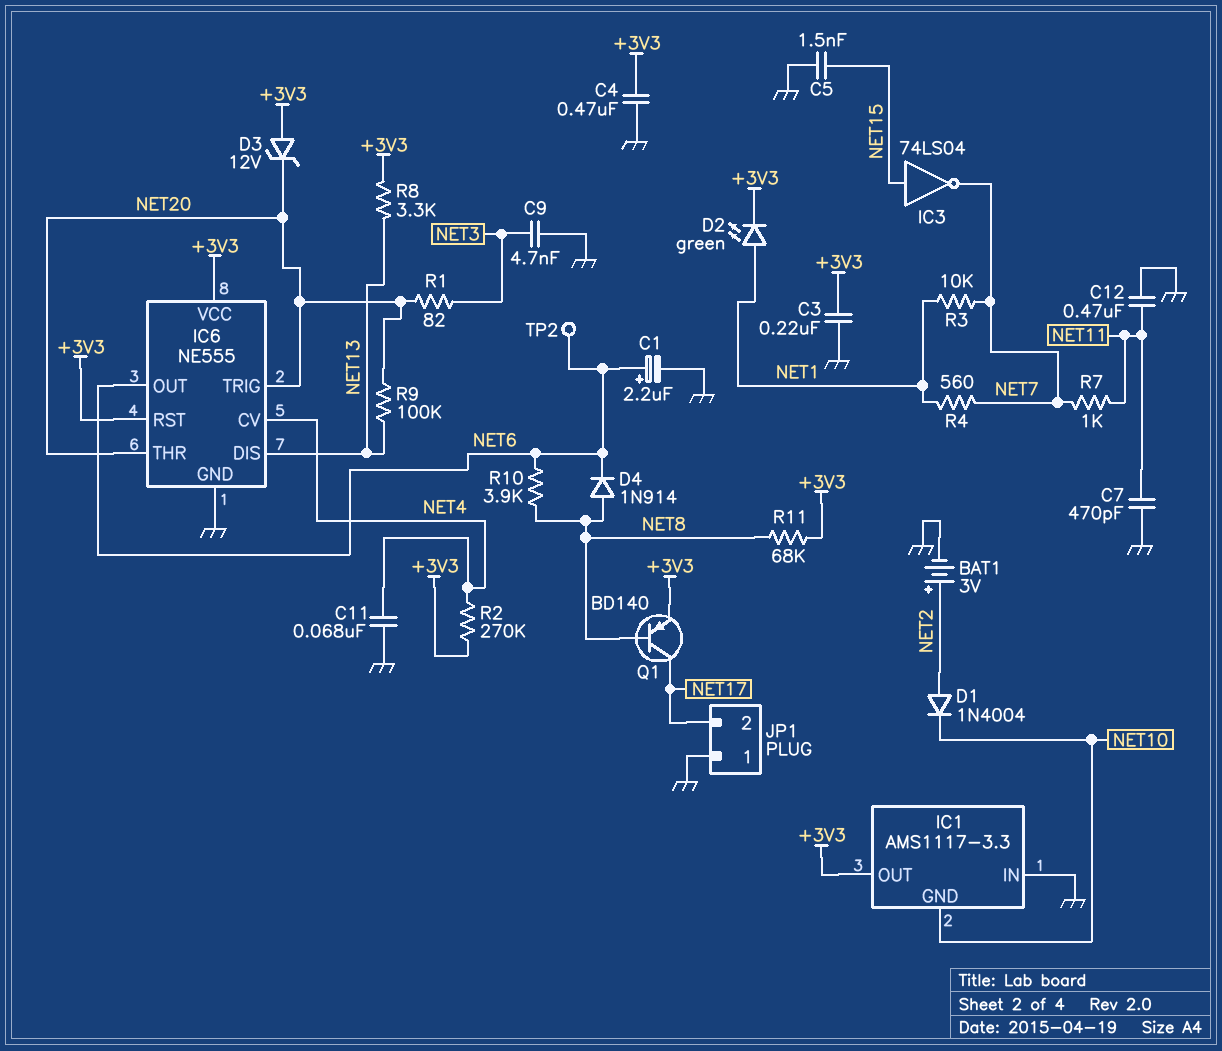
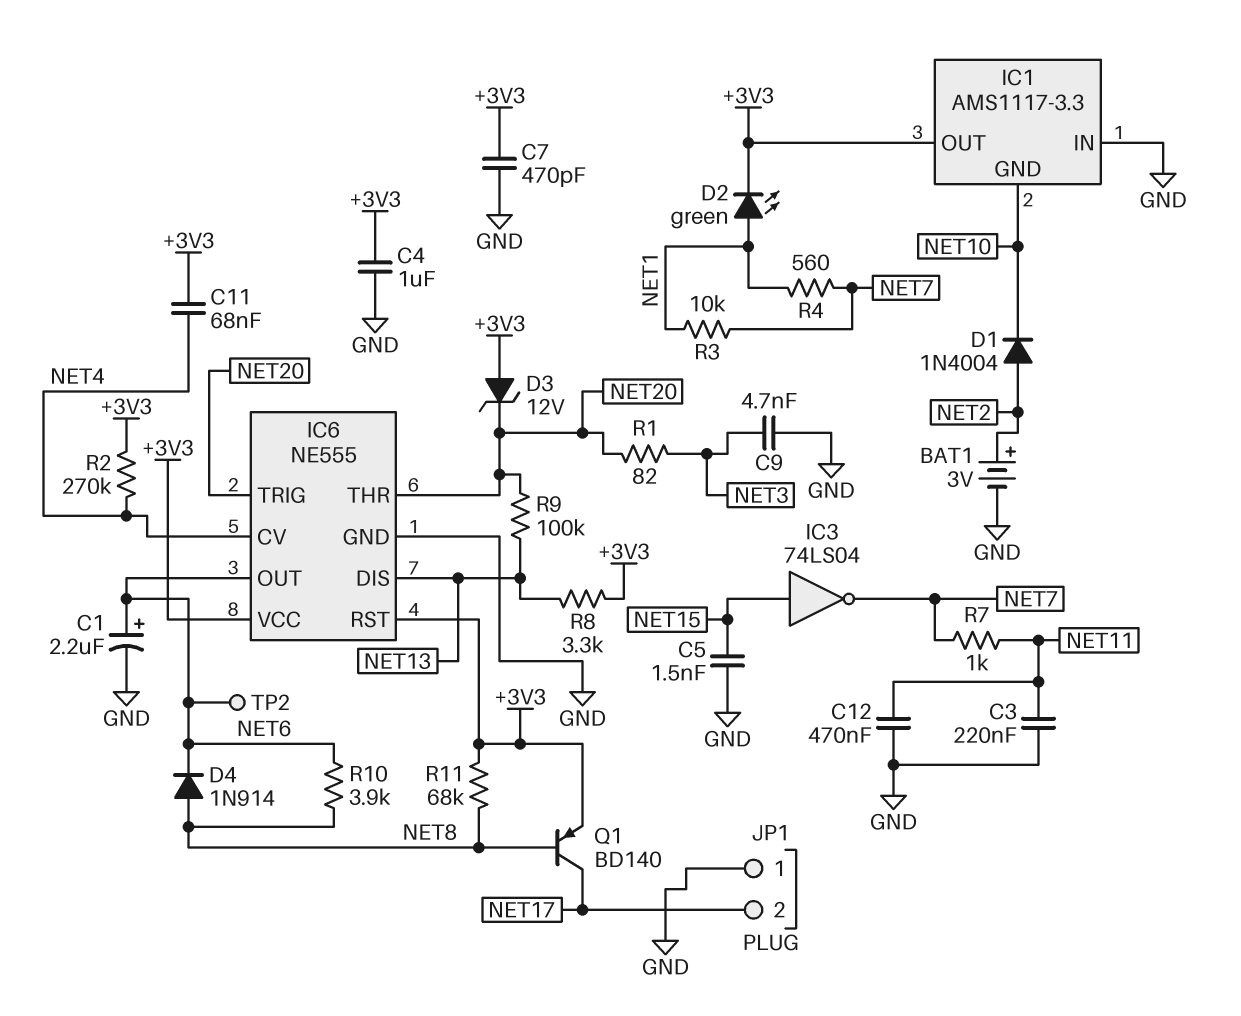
C3: 220nF (+3V3, GND) -> 220nF (GND, NET11)
C4: 470nF (+3V3, GND) -> 1uF (+3V3, GND)
C7: 470pF (GND, NET11) -> 470pF (+3V3, GND)
C11: 68nF (GND, NET4) -> 68nF (+3V3, NET4)

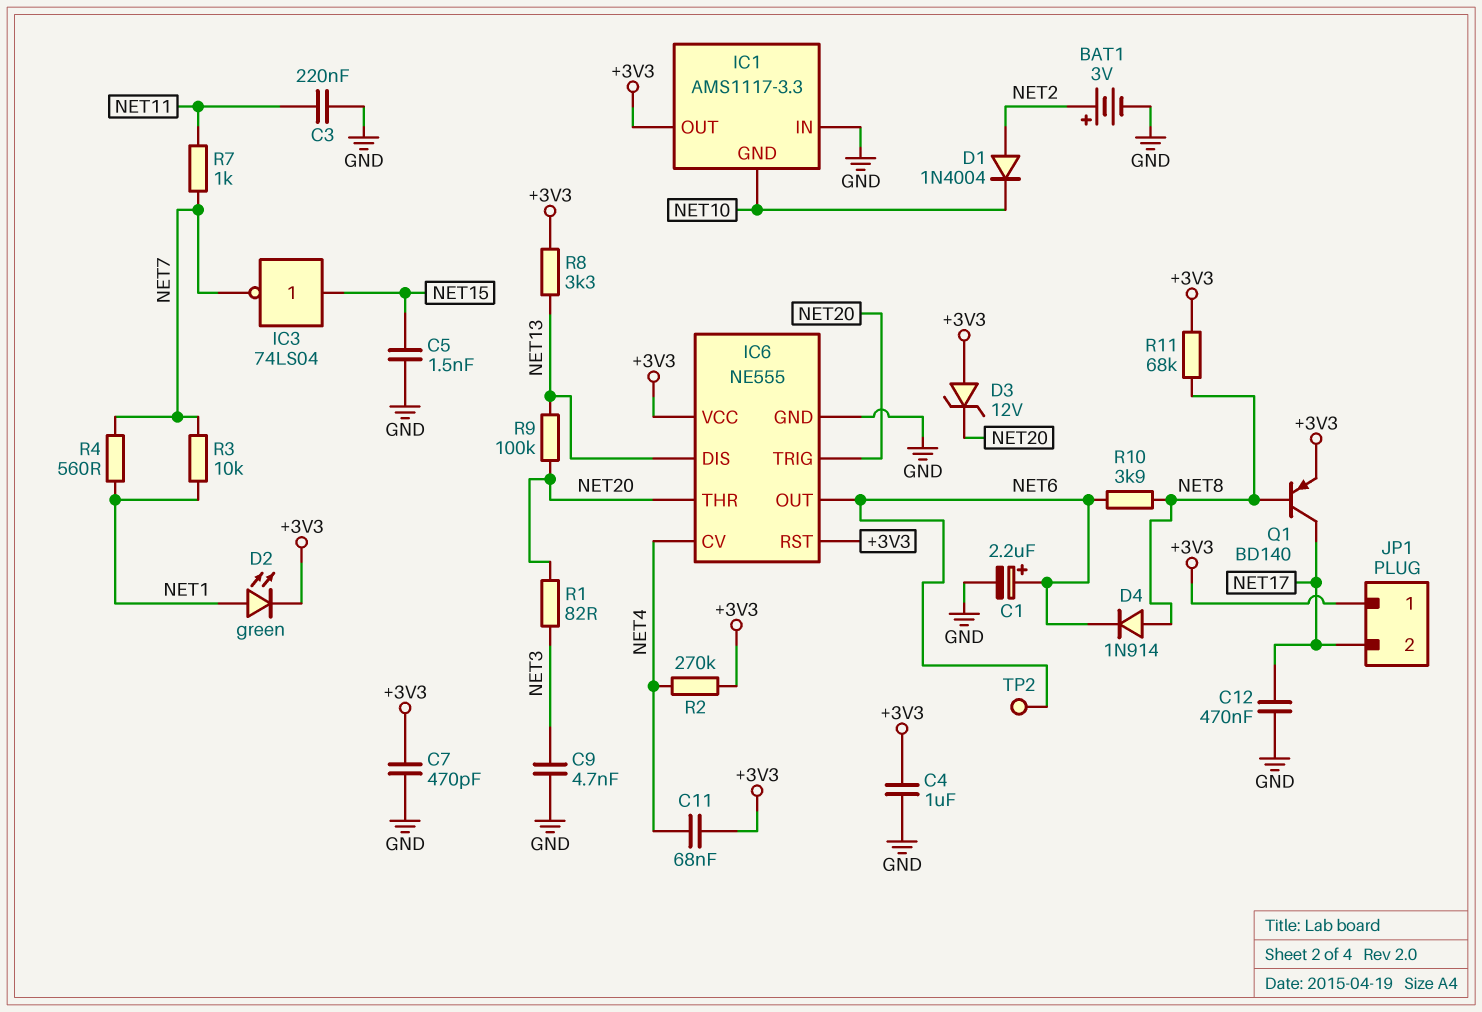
C12: 470nF (GND, NET11) -> 470nF (GND, NET17)
JP1 pin 1: GND -> +3V3

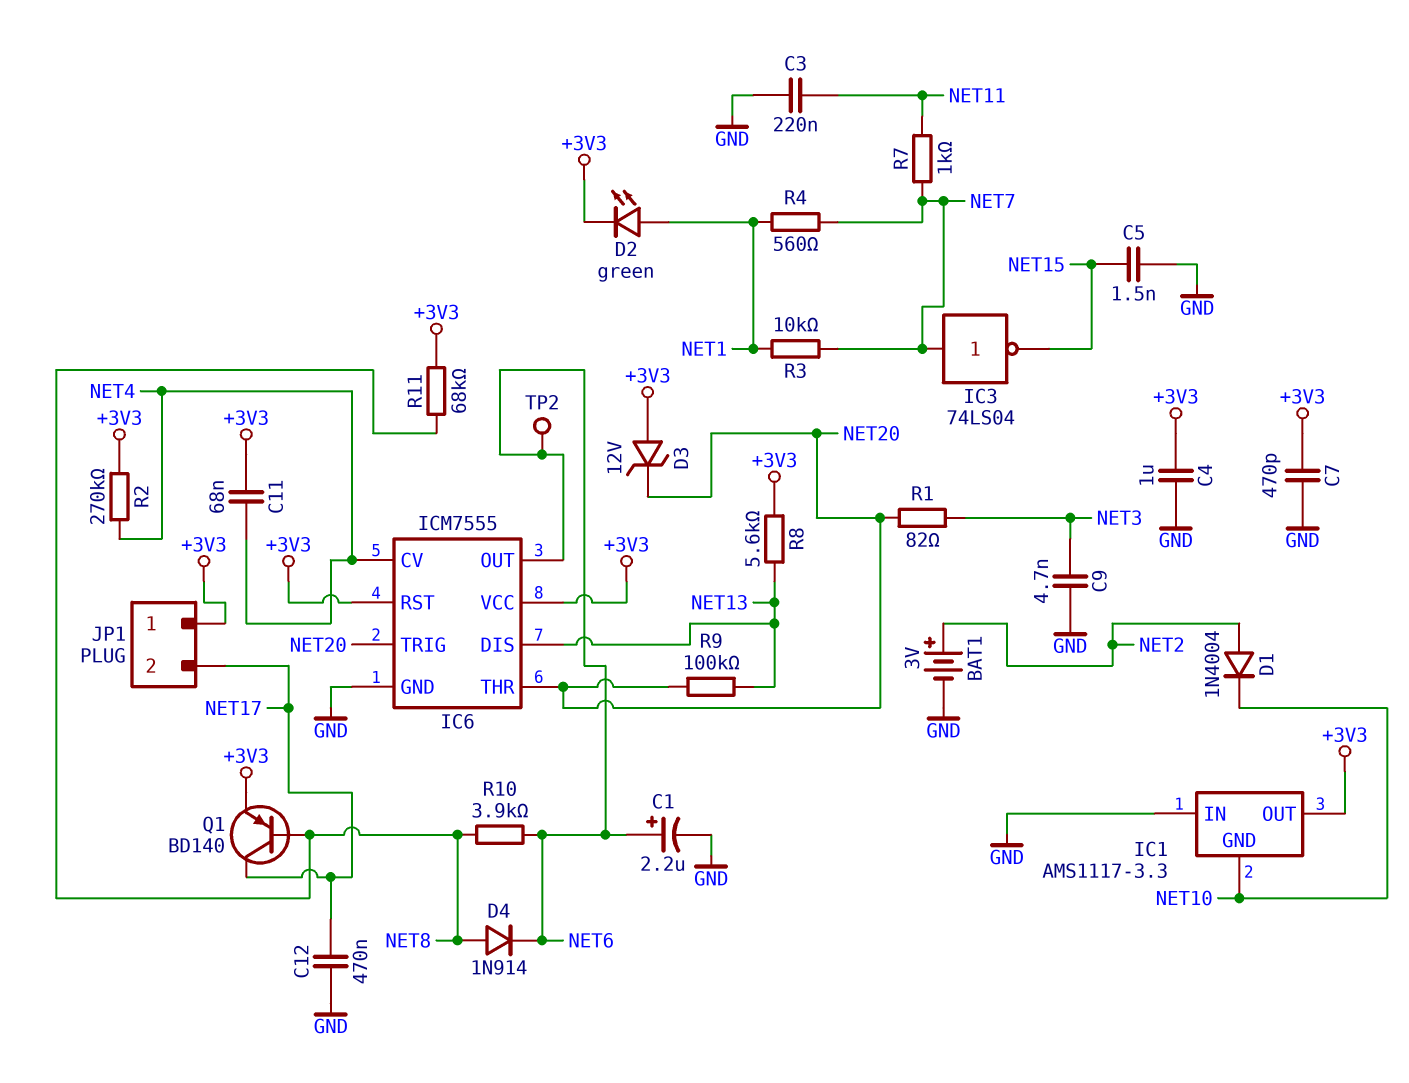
IC3: NOT 74LS04 (in NET15, out NET7) -> NOT 74LS04 (in NET7, out NET15)
IC6: NE555 -> ICM7555
R8: 3.3k (+3V3, NET13) -> 5.6k (+3V3, NET13)

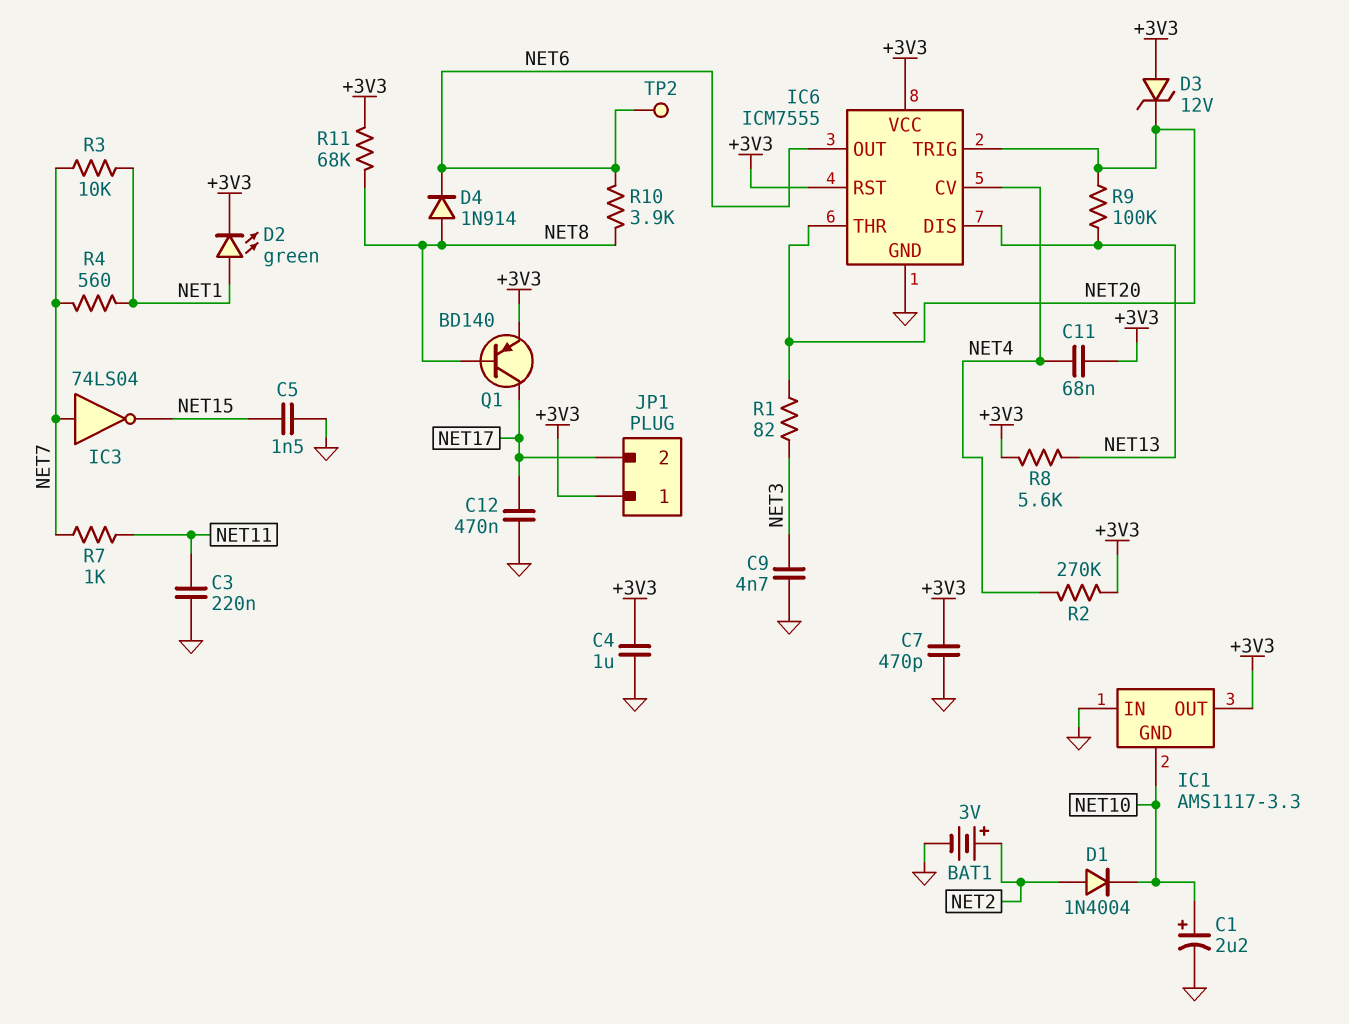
C1: 2.2uF (plus NET6, minus GND) -> 2.2uF (plus NET10, minus GND)

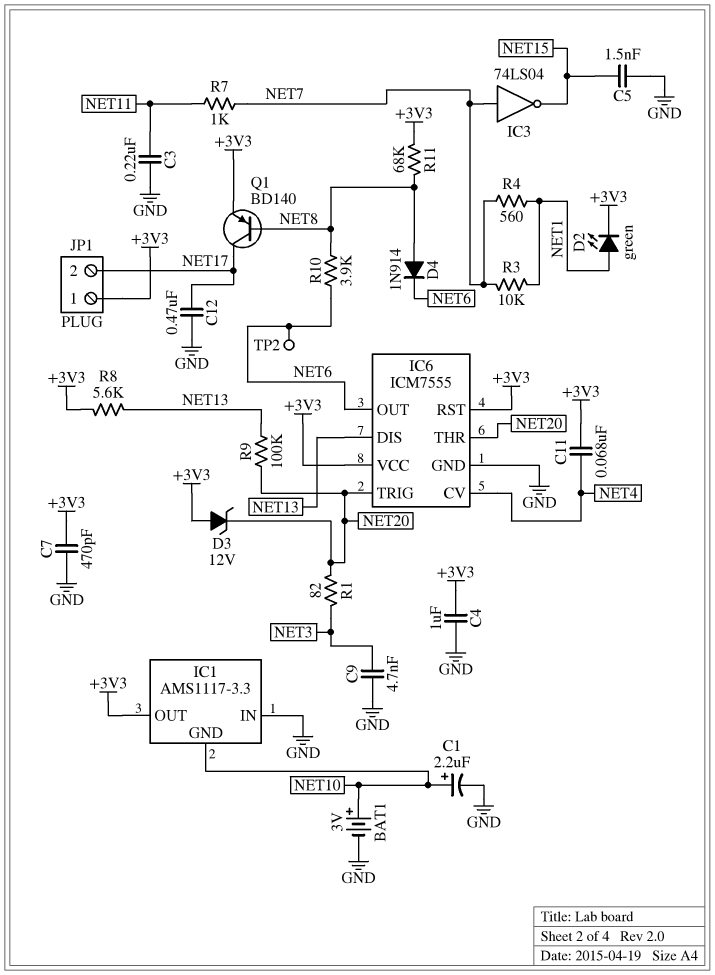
BAT1: 3V (plus NET2, minus GND) -> 3V (plus NET10, minus GND)
D1: diode 1N4004 (A NET2, K NET10) -> none
R2: 270k (+3V3, NET4) -> none

